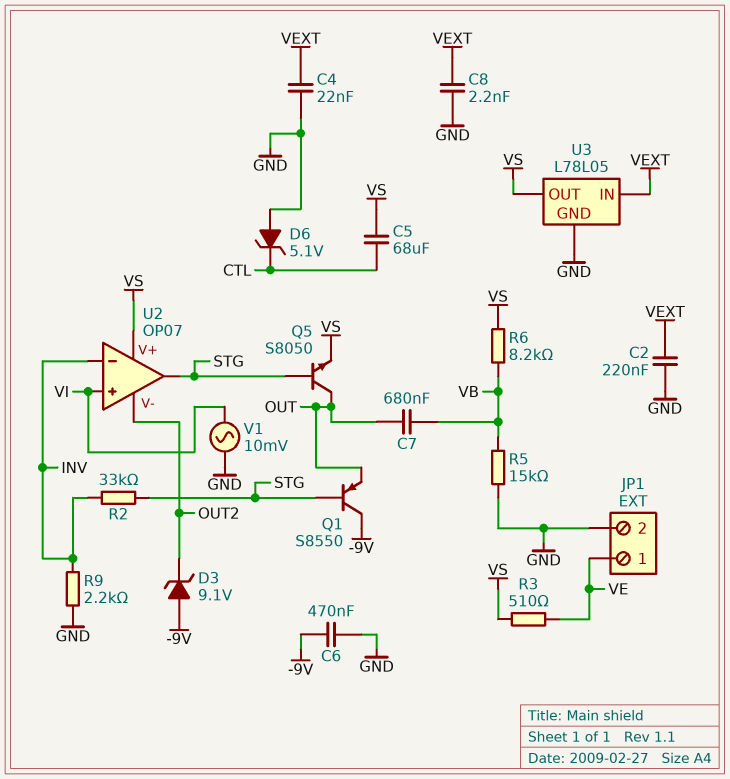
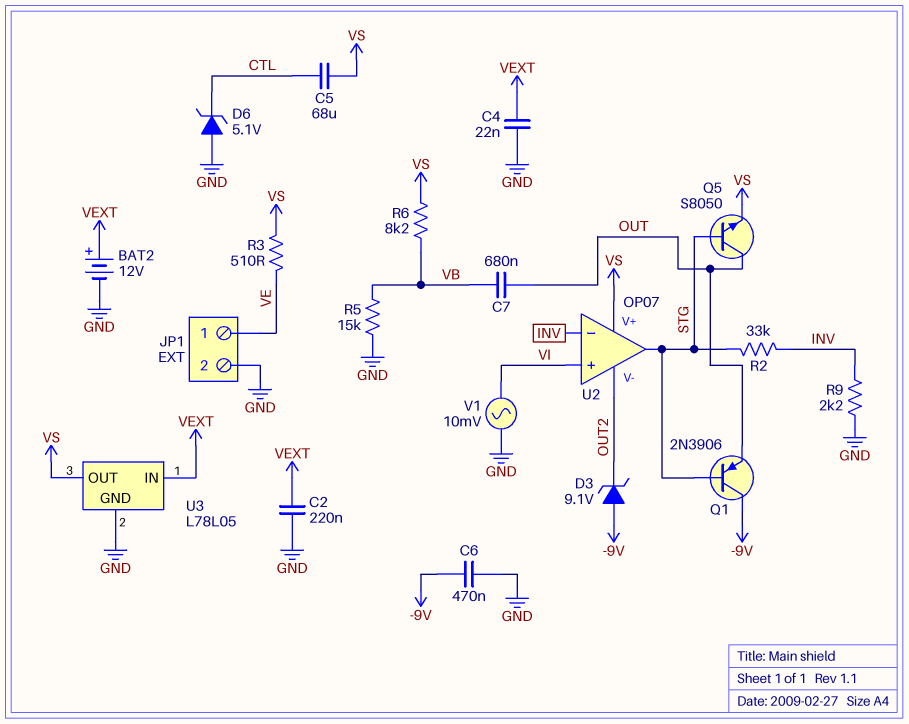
BAT2: none -> 12V (plus VEXT, minus GND)
C8: 2.2nF (GND, VEXT) -> none
Q1: PNP S8550 (B STG, C -9V, E OUT) -> PNP 2N3906 (B STG, C -9V, E OUT)

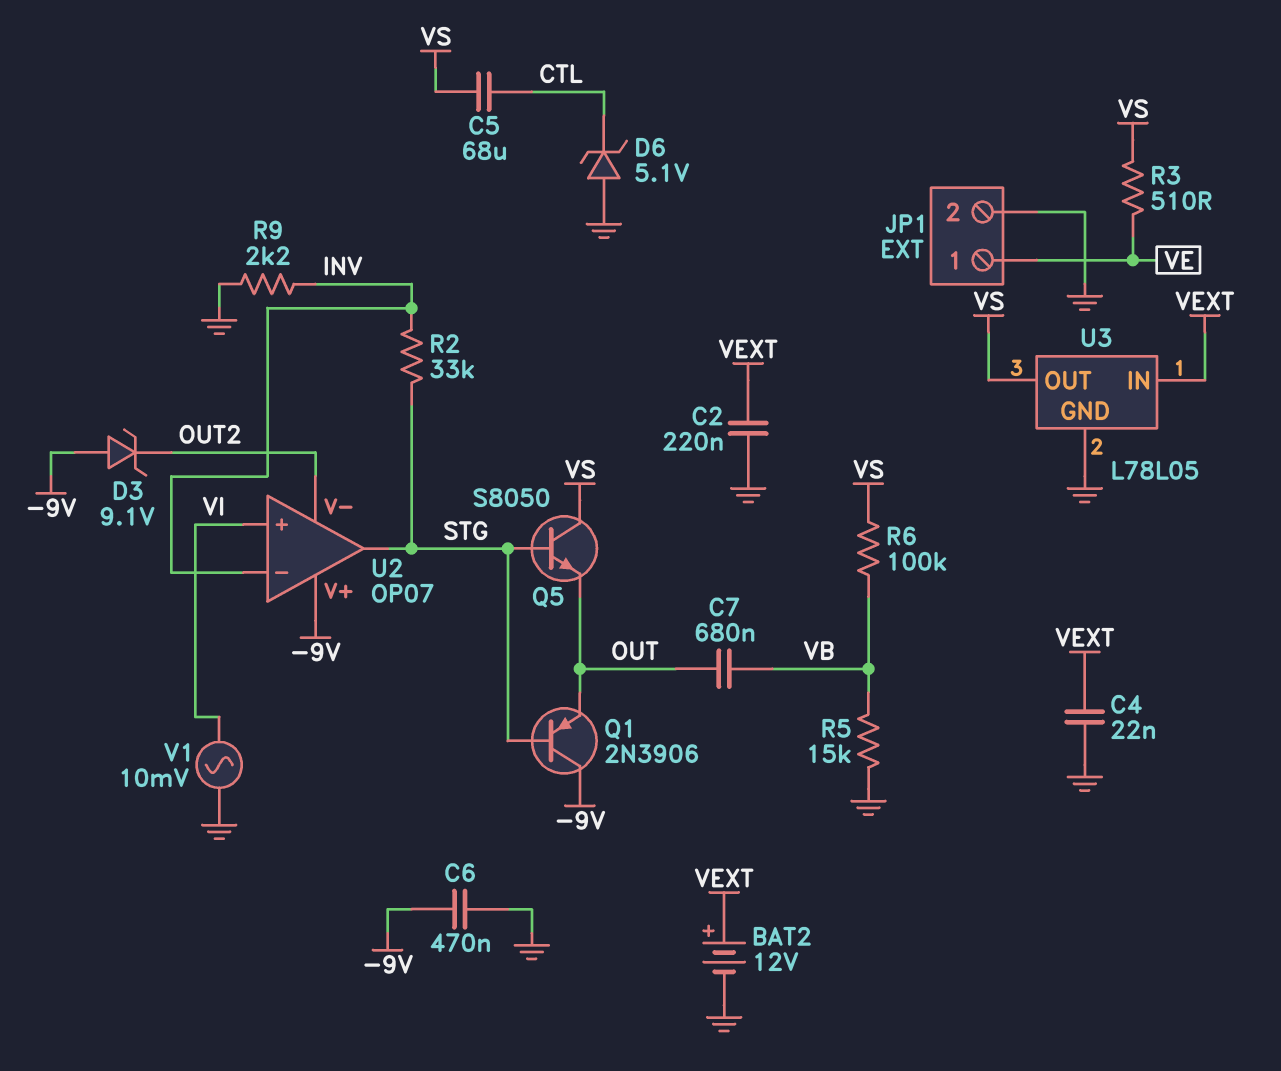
Q5: NPN S8050 (B STG, C OUT, E VS) -> NPN S8050 (B STG, C VS, E OUT)
R6: 8.2k (VB, VS) -> 100k (VB, VS)
U2 pin V+: VS -> -9V

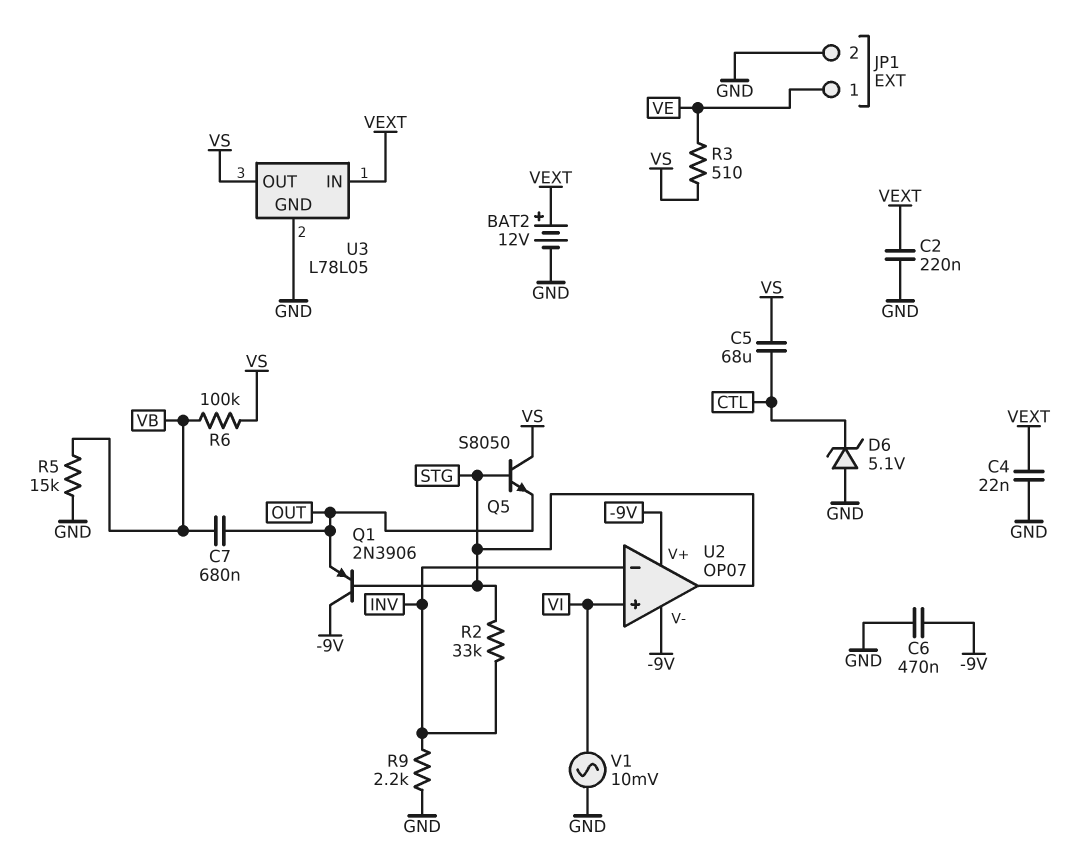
D3: zener 9.1V (A -9V, K OUT2) -> none
U2 pin V-: OUT2 -> -9V

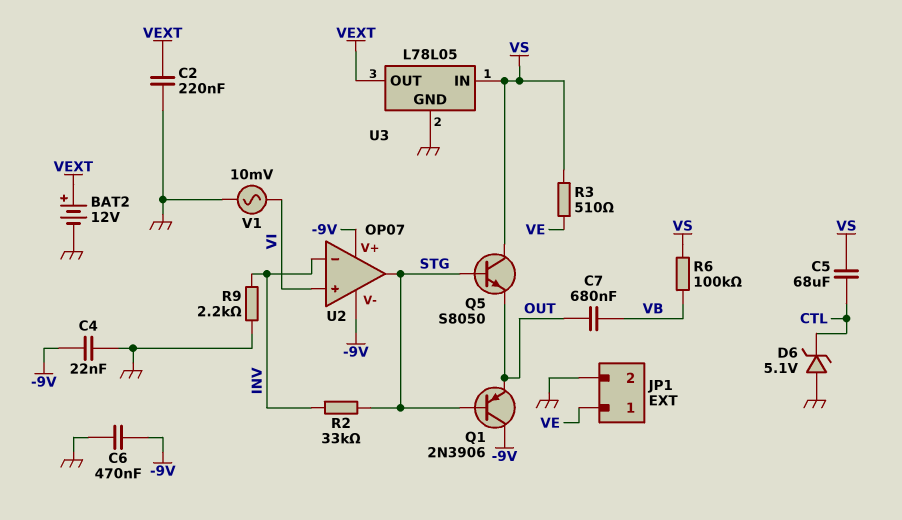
C4: 22nF (GND, VEXT) -> 22nF (-9V, GND)
R5: 15k (GND, VB) -> none
U3 pin IN: VEXT -> VS
U3 pin OUT: VS -> VEXT

